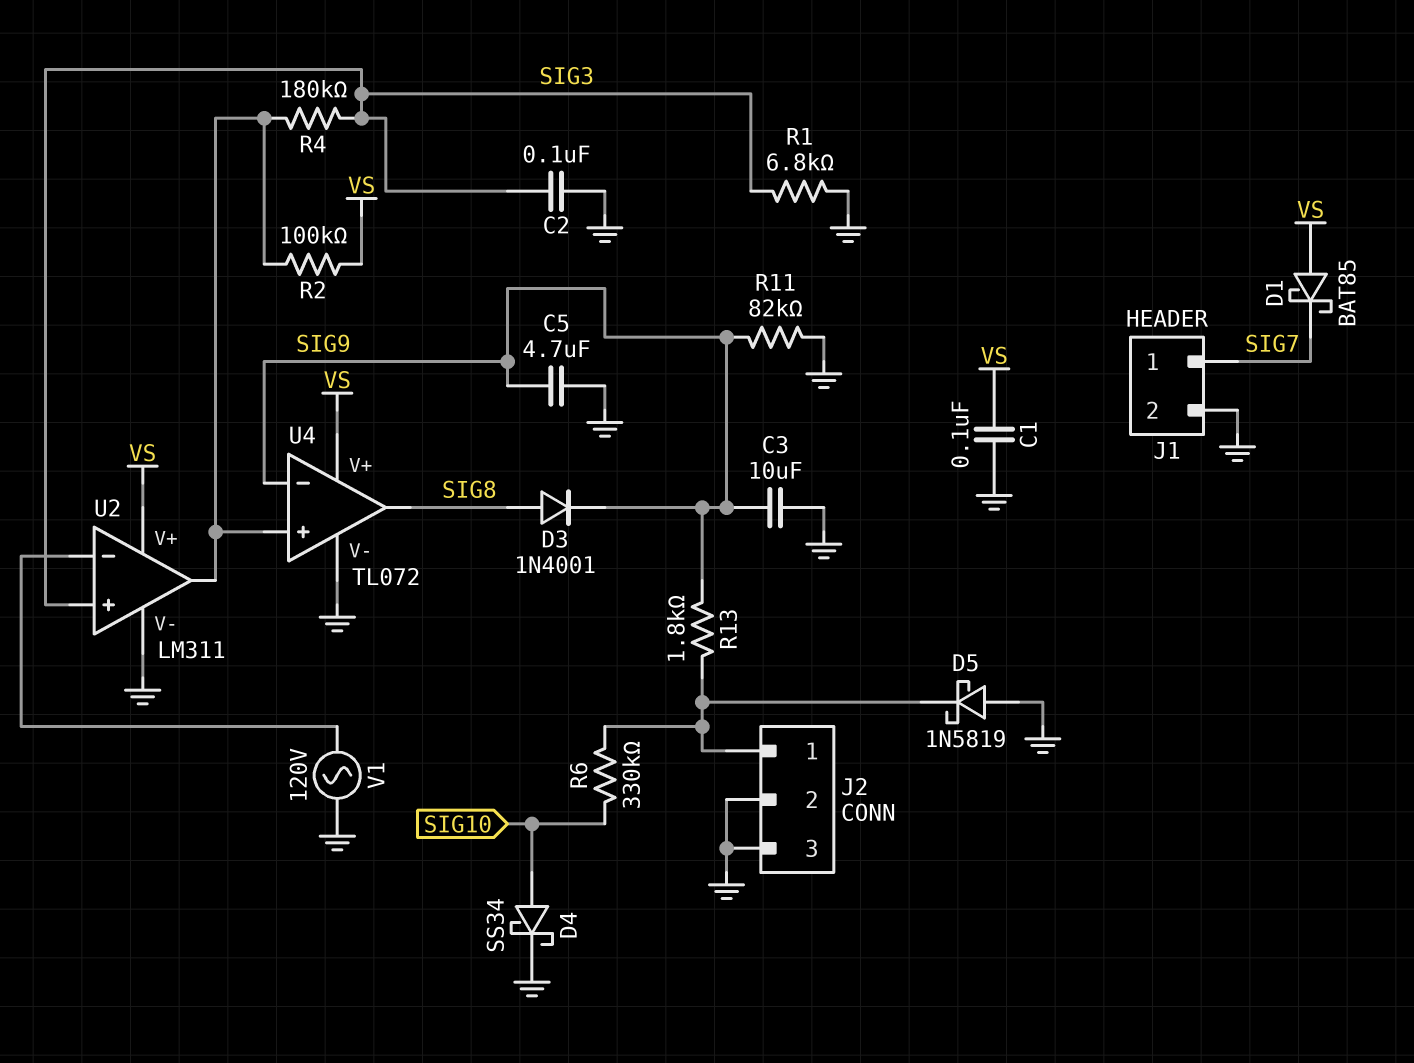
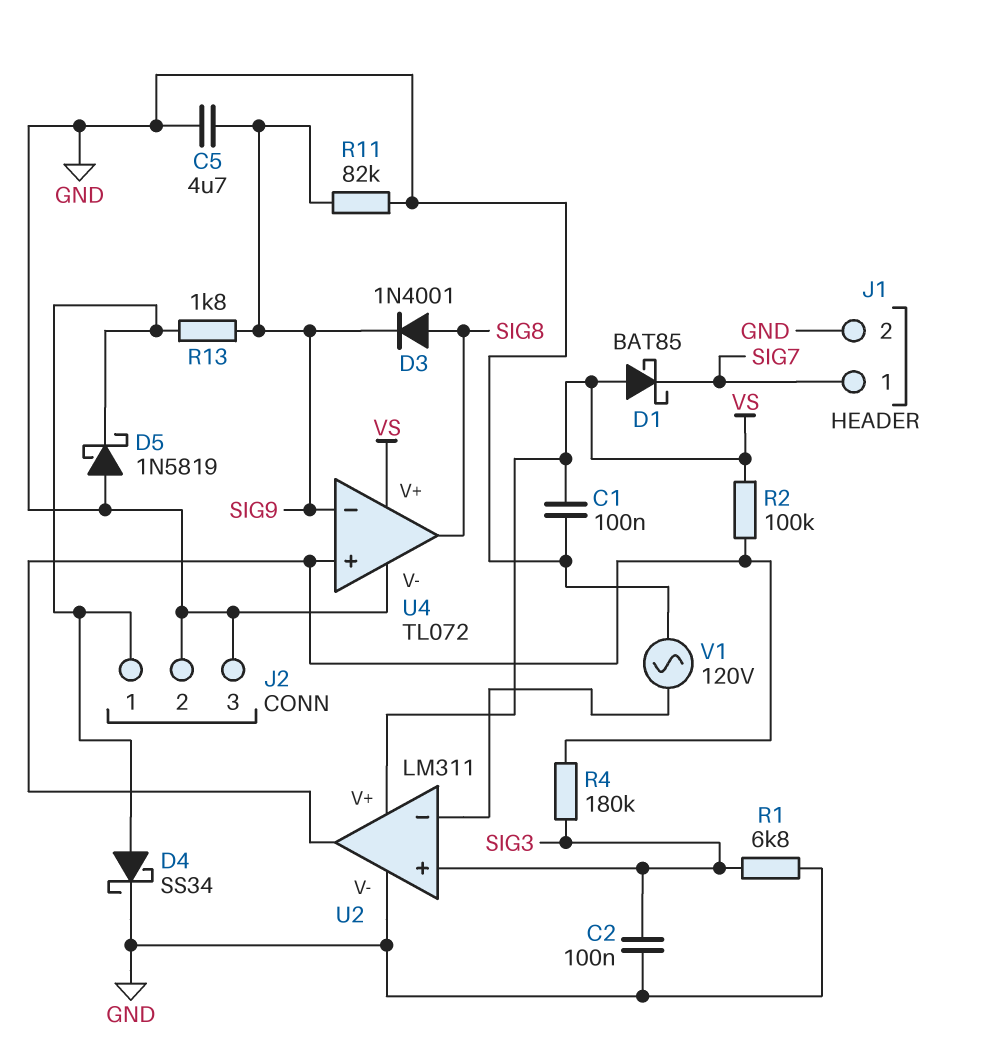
C3: 10uF (GND, SIG9) -> none
D4: schottky SS34 (A SIG10, K GND) -> schottky SS34 (A J2/1, K GND)
R6: 330k (J2/1, SIG10) -> none

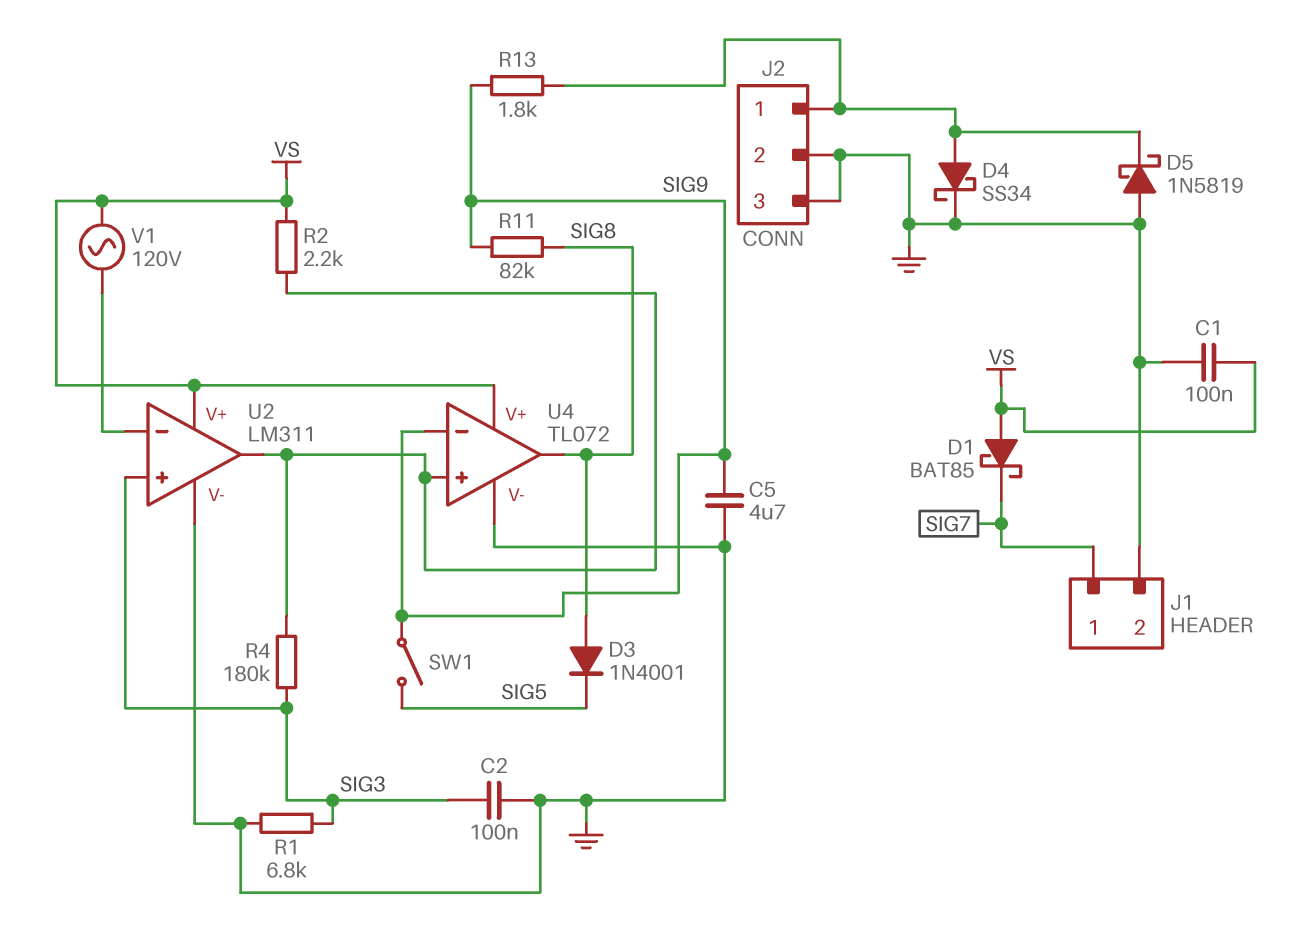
D3: diode 1N4001 (A SIG8, K SIG9) -> diode 1N4001 (A SIG8, K SIG5)
R2: 100k (U2/out, VS) -> 2.2k (U2/out, VS)
R11: 82k (GND, SIG9) -> 82k (SIG8, SIG9)
SW1: none -> switch (SIG5, SIG9)
V1: AC 120V (GND, U2/in-) -> AC 120V (U2/in-, VS)

